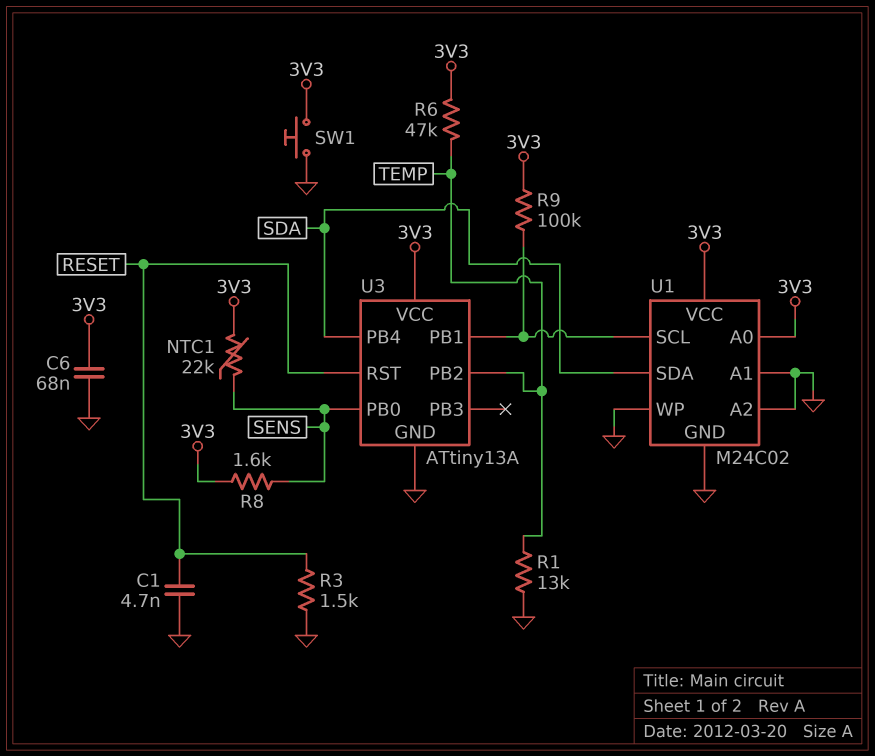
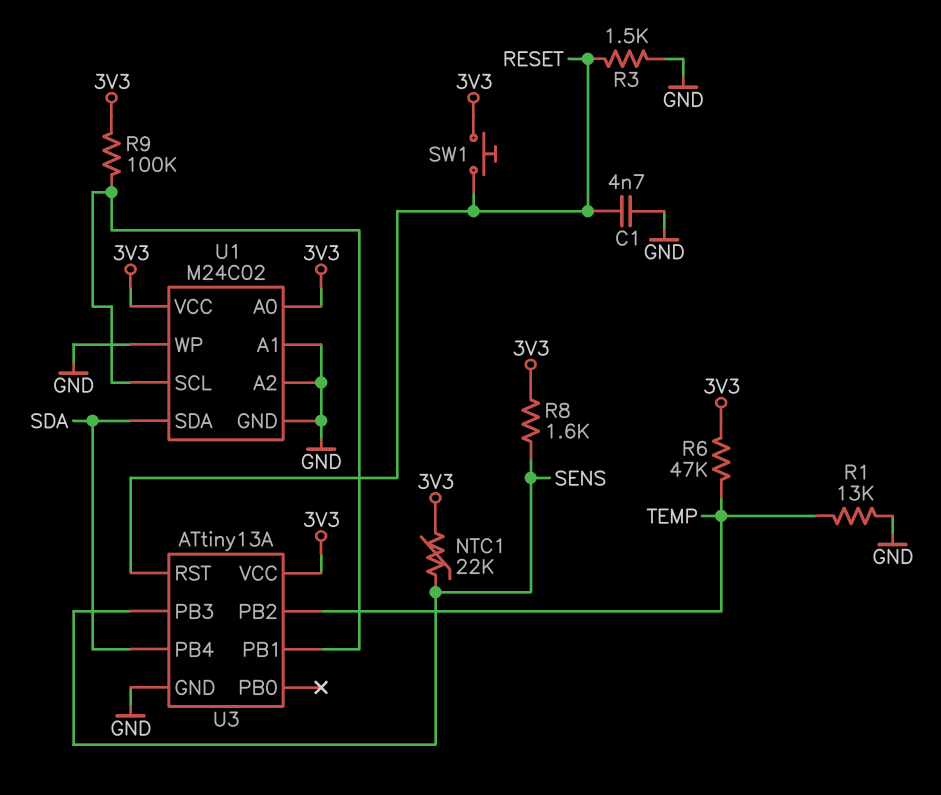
C6: 68nF (3V3, GND) -> none
SW1: button (3V3, GND) -> button (3V3, RESET)
U3 pin PB0: SENS -> none
U3 pin PB3: none -> SENS

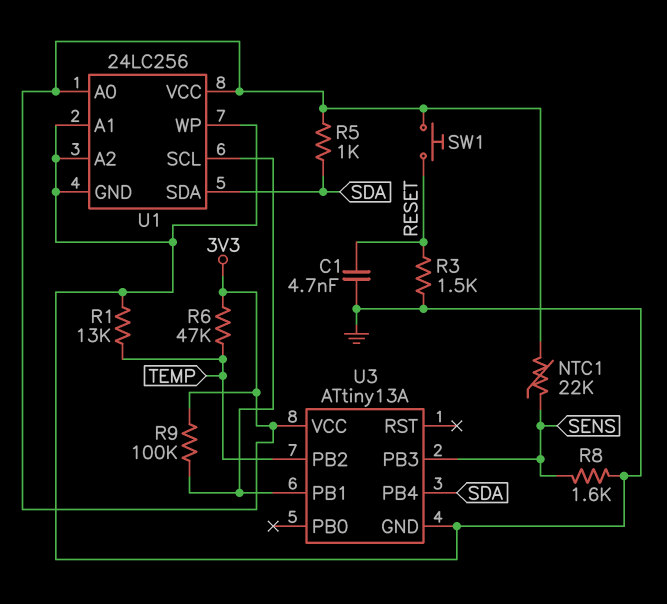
R5: none -> 1k (3V3, SDA)
R8: 1.6k (3V3, SENS) -> 1.6k (GND, SENS)
U1: M24C02 -> 24LC256
U3 pin RST: RESET -> none

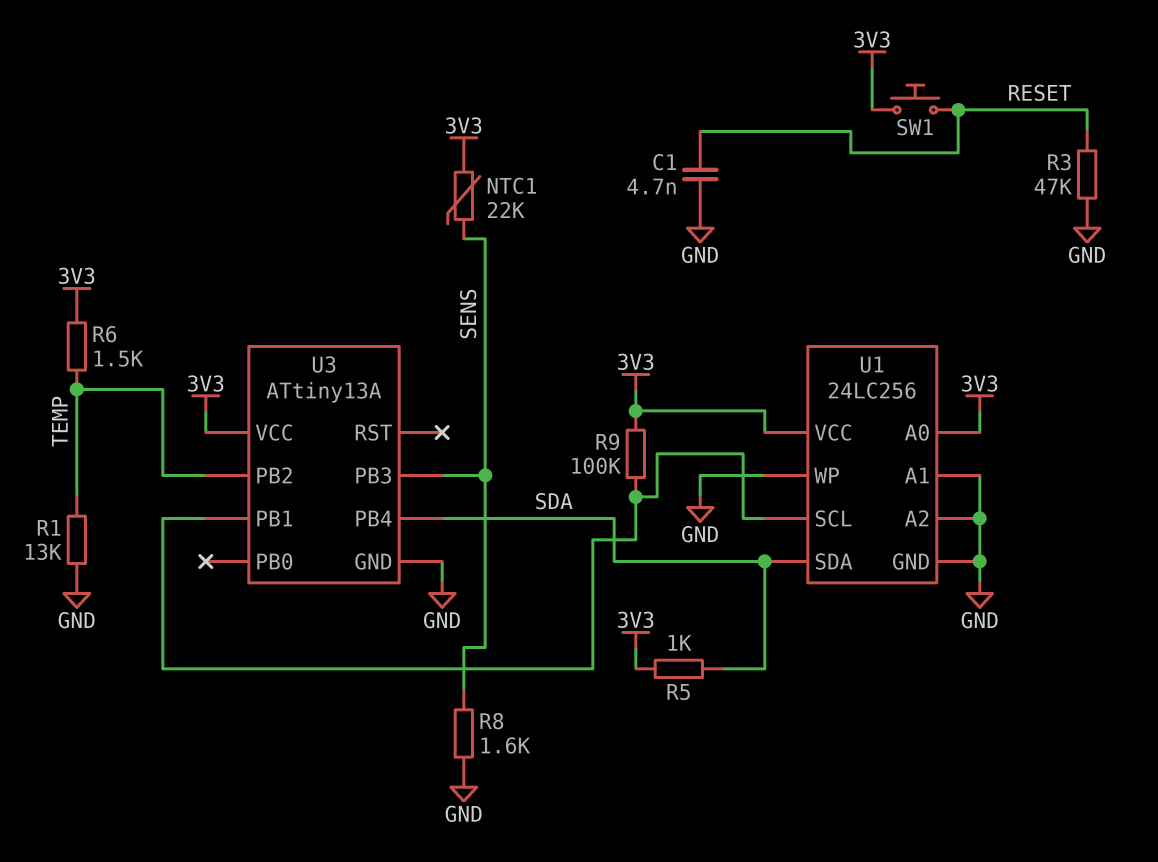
R3: 1.5k (GND, RESET) -> 47k (GND, RESET)
R6: 47k (3V3, TEMP) -> 1.5k (3V3, TEMP)

